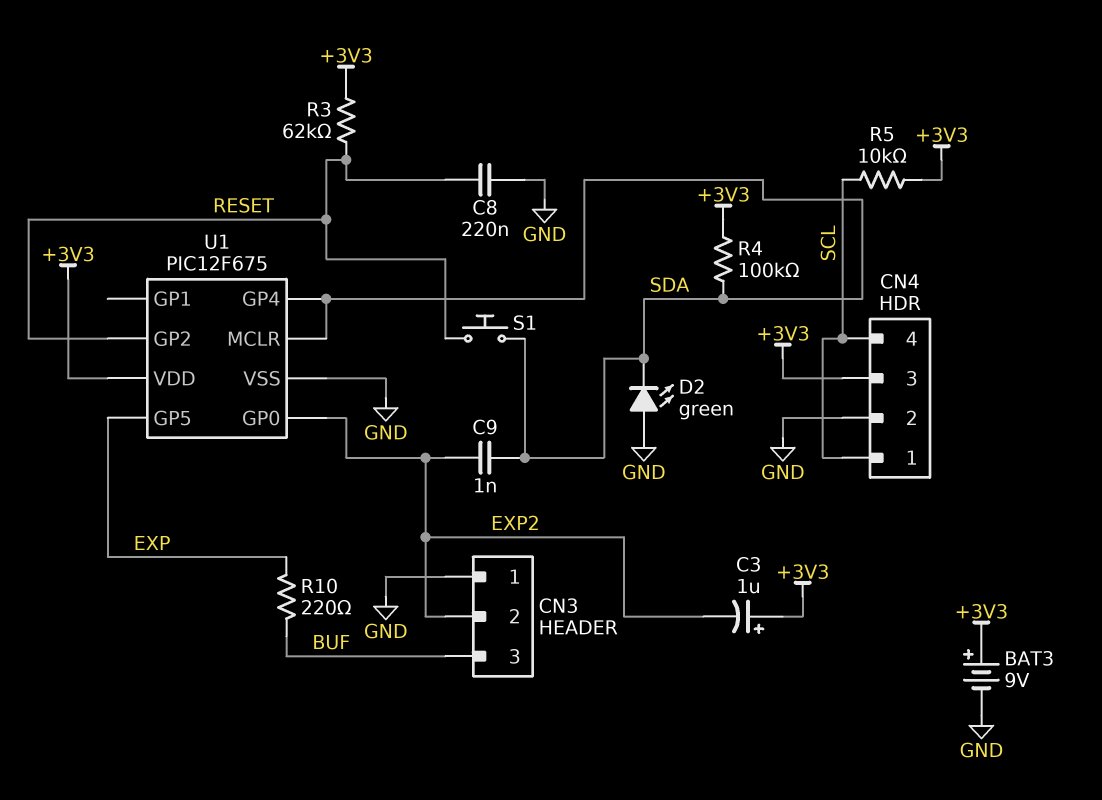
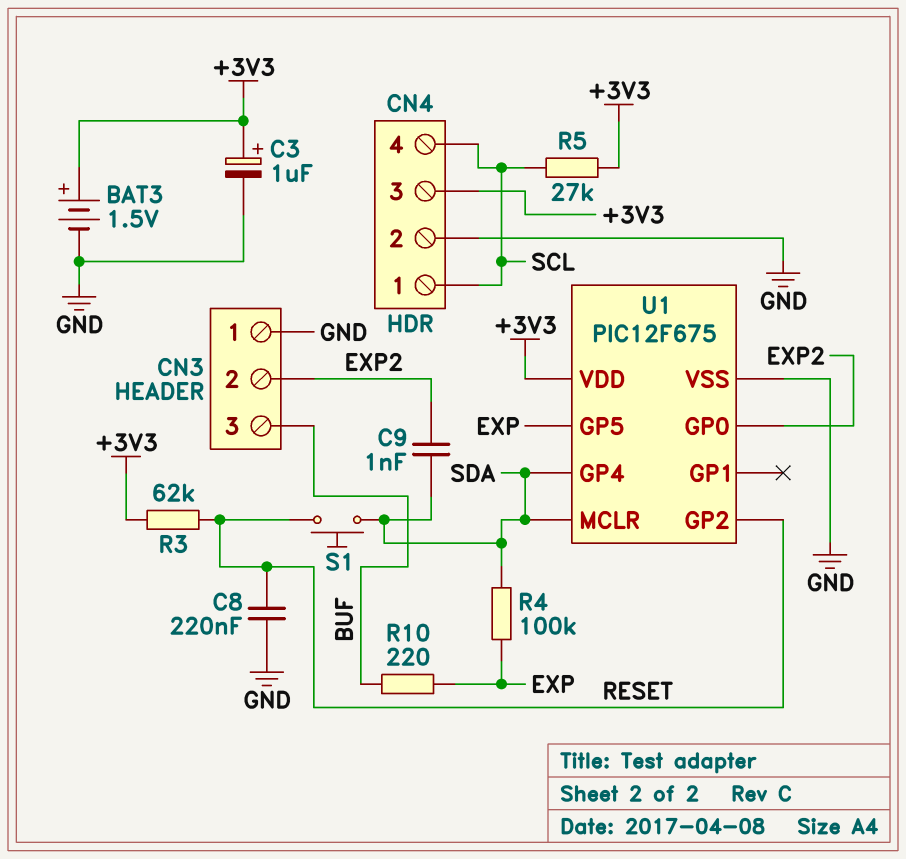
BAT3: 9V (plus +3V3, minus GND) -> 1.5V (plus +3V3, minus GND)
C3: 1uF (plus +3V3, minus EXP2) -> 1uF (plus +3V3, minus GND)
D2: LED green (A GND, K SDA) -> none
R4: 100k (+3V3, SDA) -> 100k (EXP, SDA)
R5: 10k (+3V3, SCL) -> 27k (+3V3, SCL)

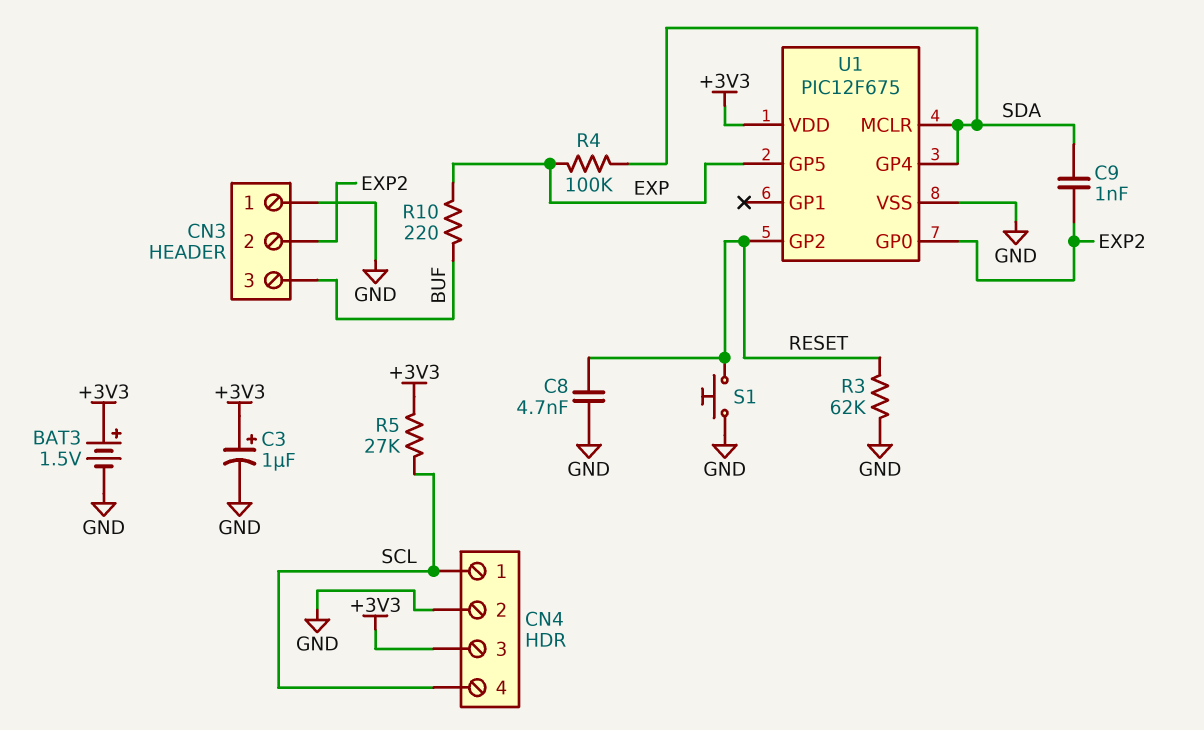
C8: 220nF (GND, RESET) -> 4.7nF (GND, RESET)
R3: 62k (+3V3, RESET) -> 62k (GND, RESET)
S1: button (RESET, SDA) -> button (GND, RESET)

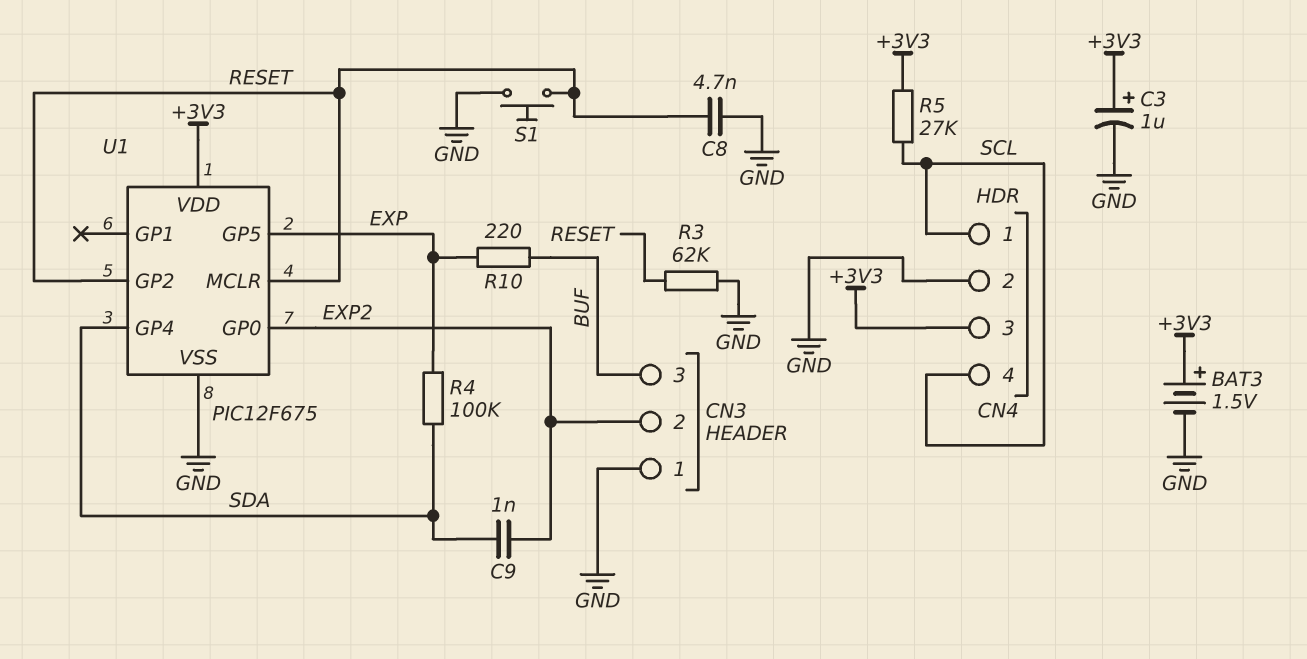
U1 pin MCLR: SDA -> RESET

